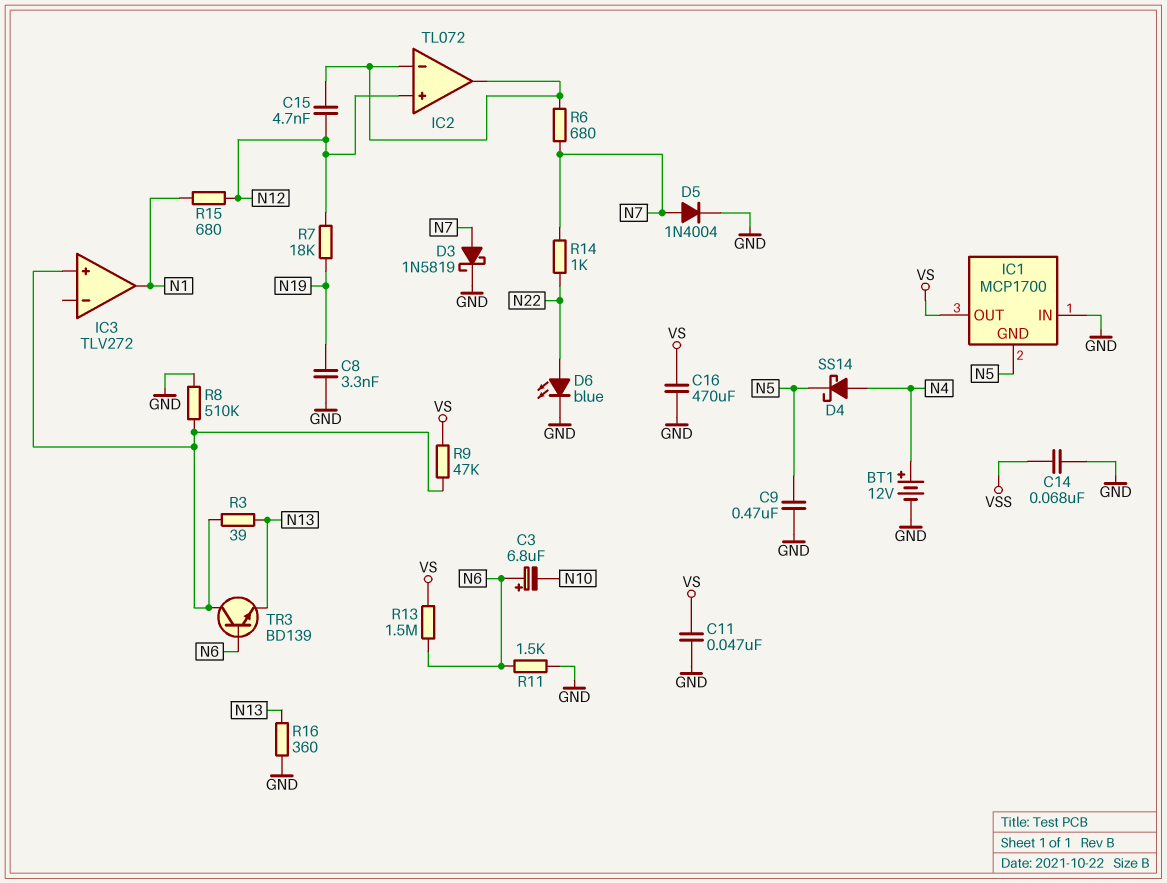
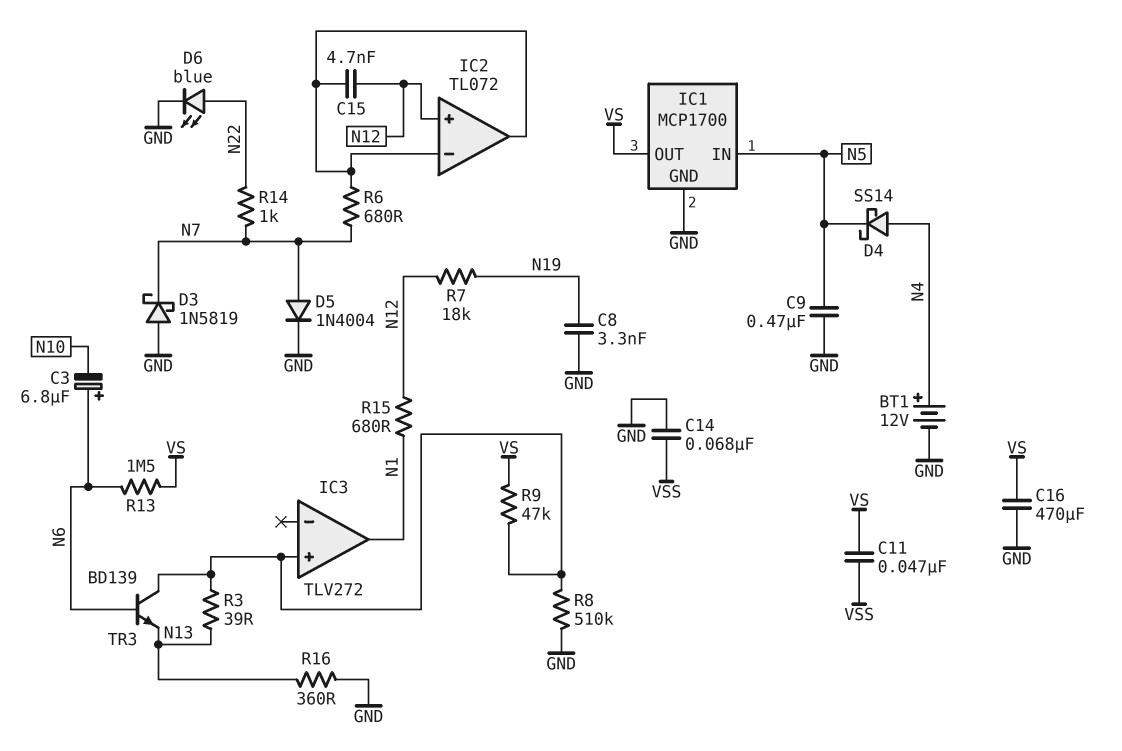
C11: 47nF (GND, VS) -> 47nF (VS, VSS)
D3: schottky 1N5819 (A N7, K GND) -> schottky 1N5819 (A GND, K N7)
IC1 pin GND: N5 -> GND
IC1 pin IN: GND -> N5
R11: 1.5k (GND, N6) -> none

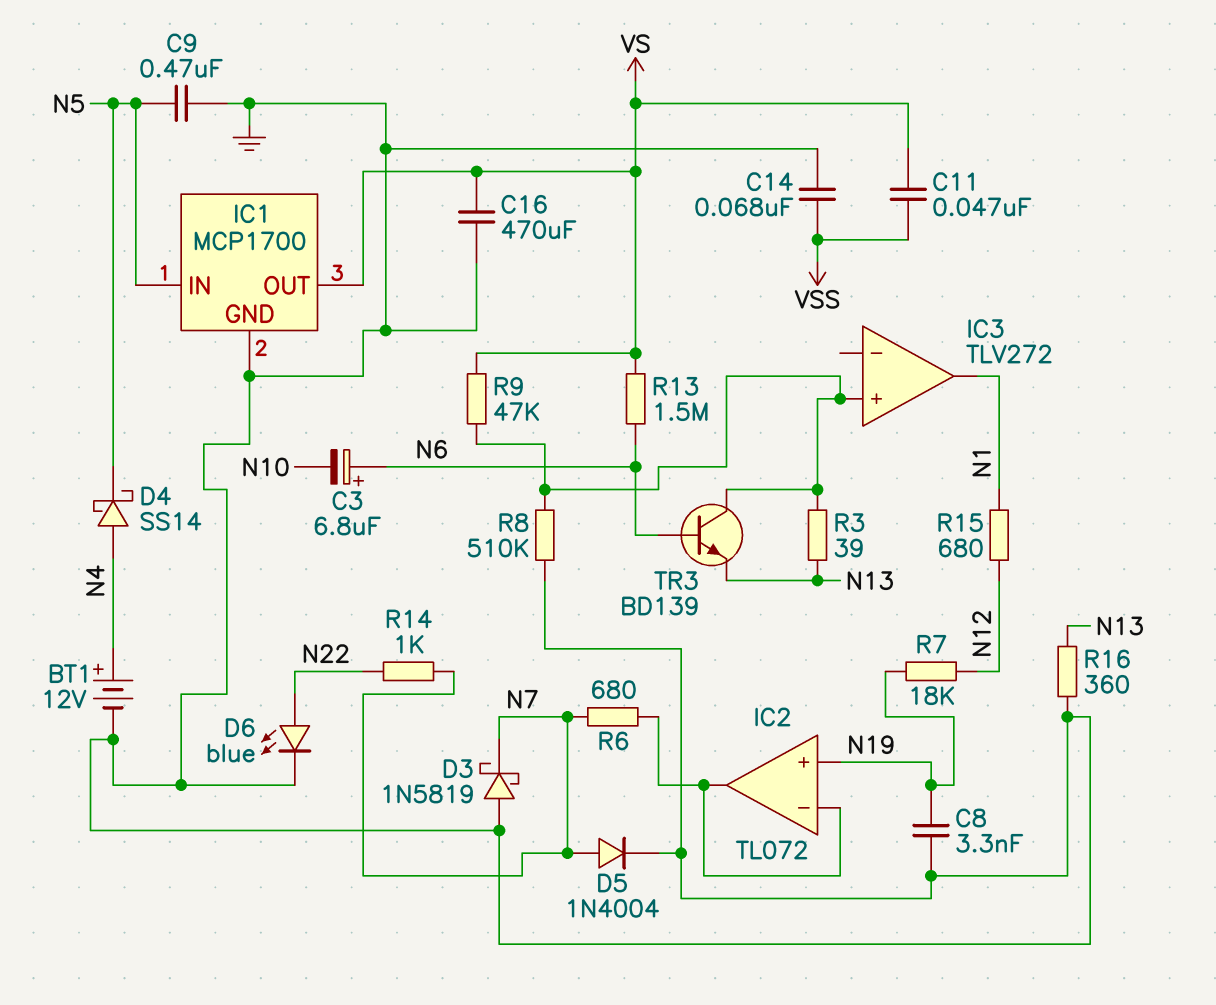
C15: 4.7nF (IC2/in-, N12) -> none
IC2 pin in+: N12 -> N19

